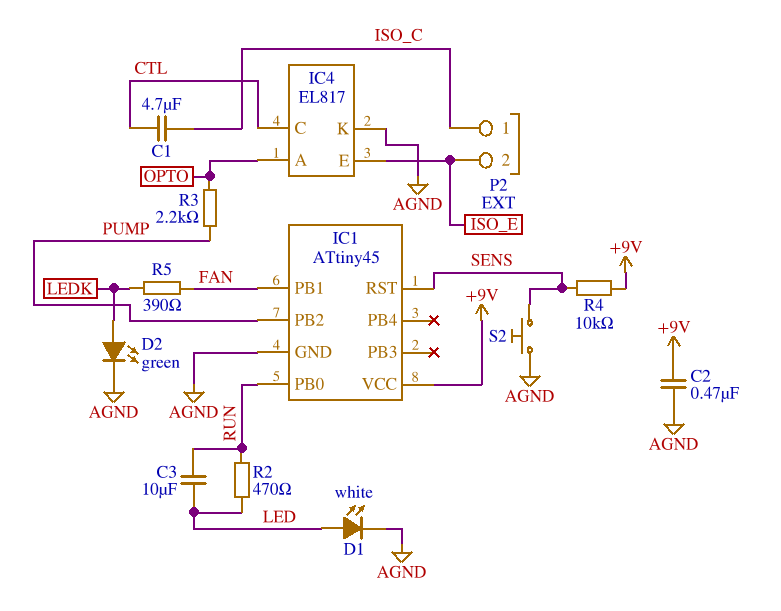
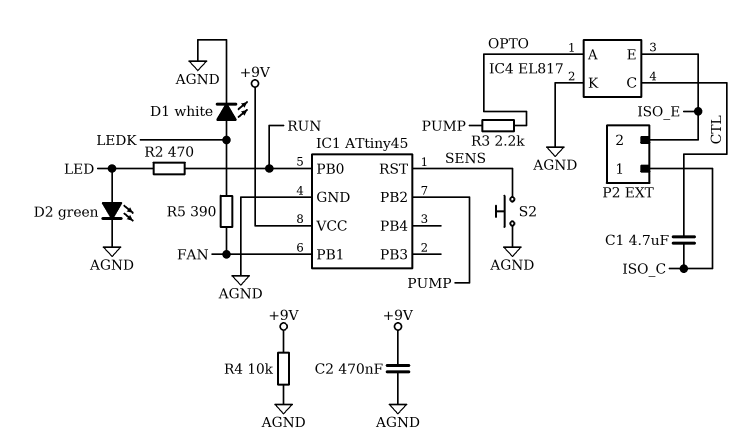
C3: 10uF (LED, RUN) -> none
D1: LED white (A LED, K AGND) -> LED white (A LEDK, K AGND)
D2: LED green (A LEDK, K AGND) -> LED green (A LED, K AGND)
R4: 10k (+9V, SENS) -> 10k (+9V, AGND)

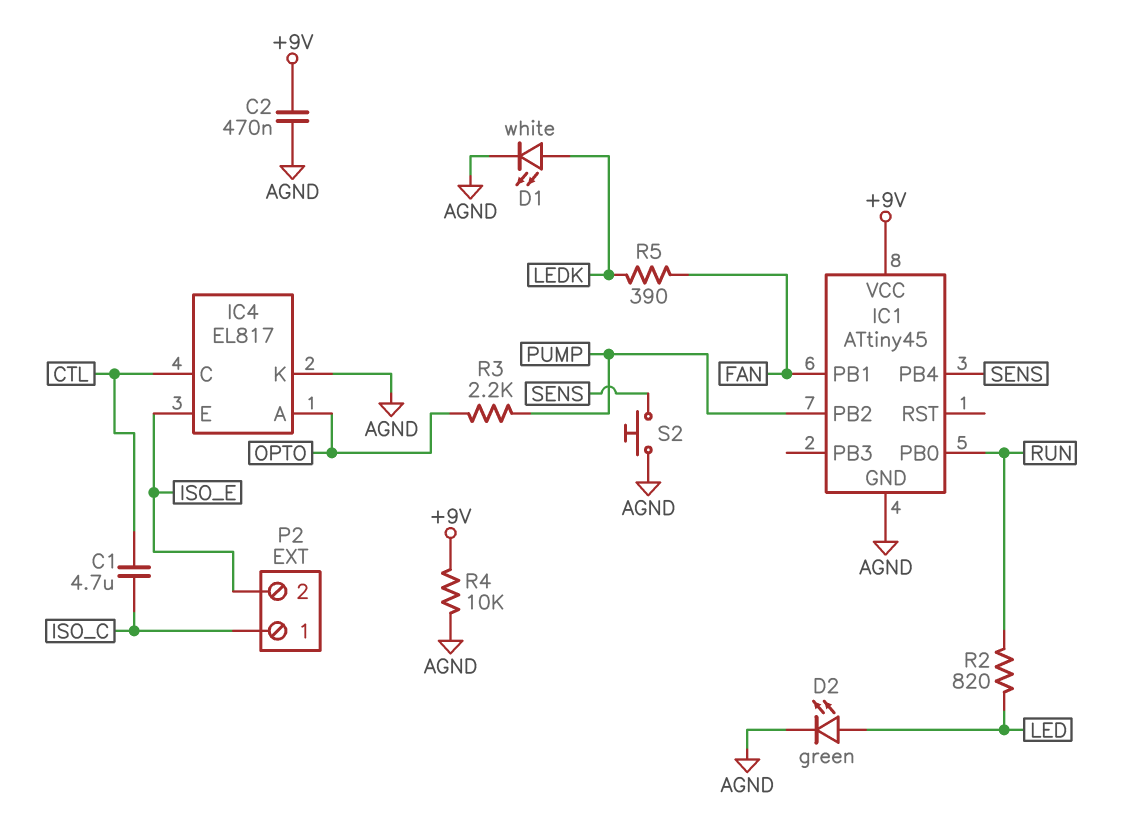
IC1 pin PB4: none -> SENS
IC1 pin RST: SENS -> none
R2: 470 (LED, RUN) -> 820 (LED, RUN)

